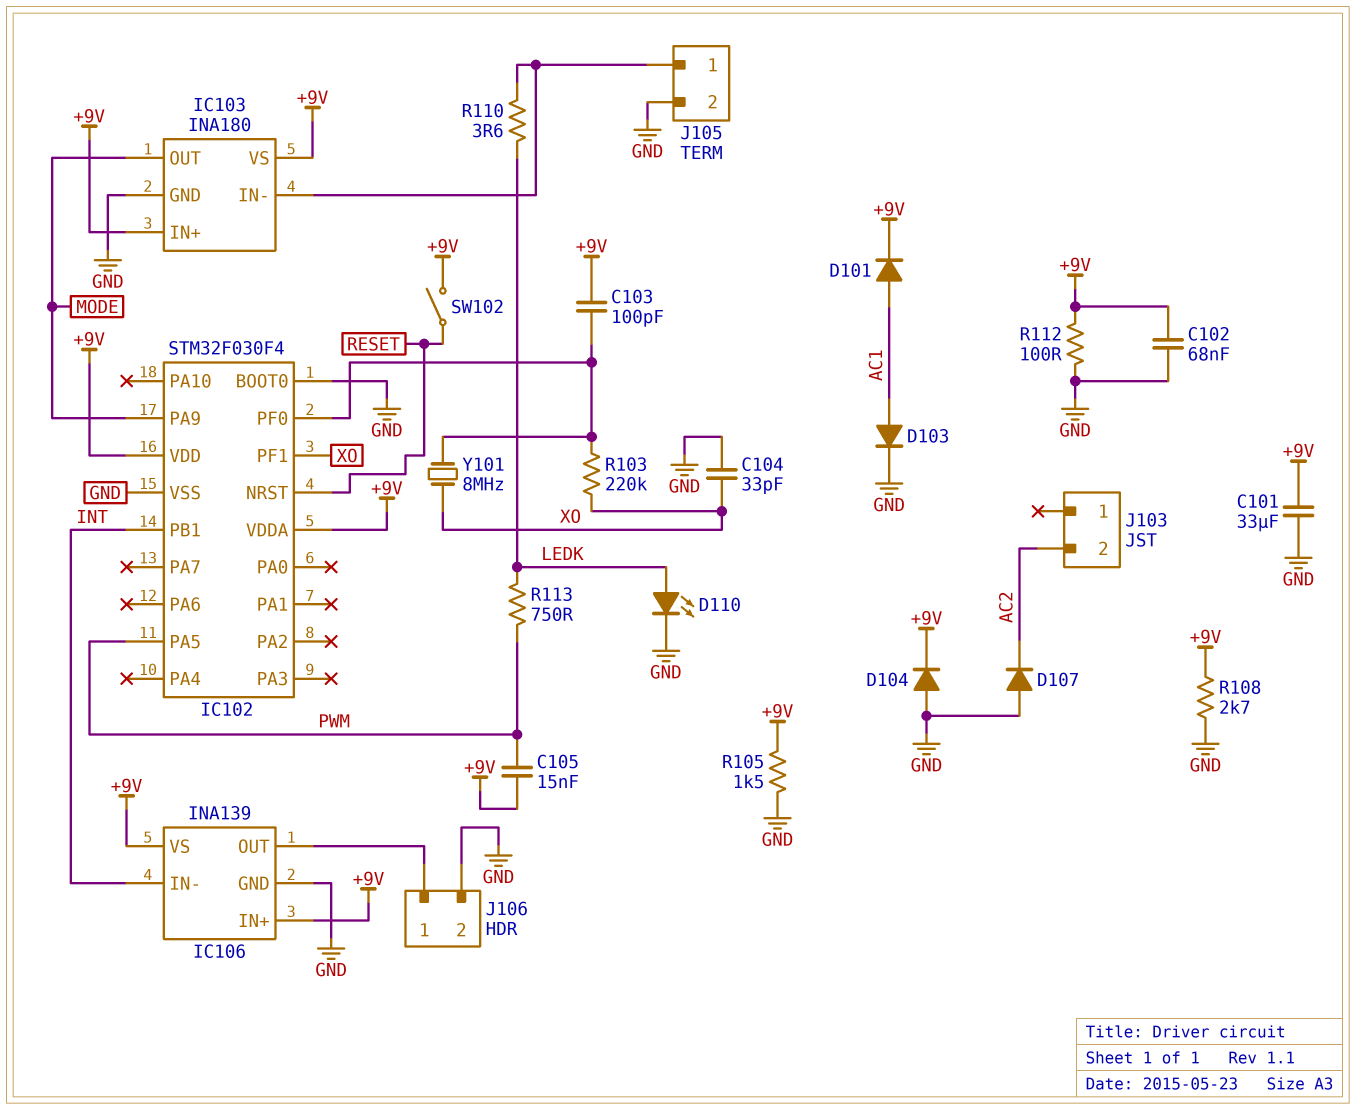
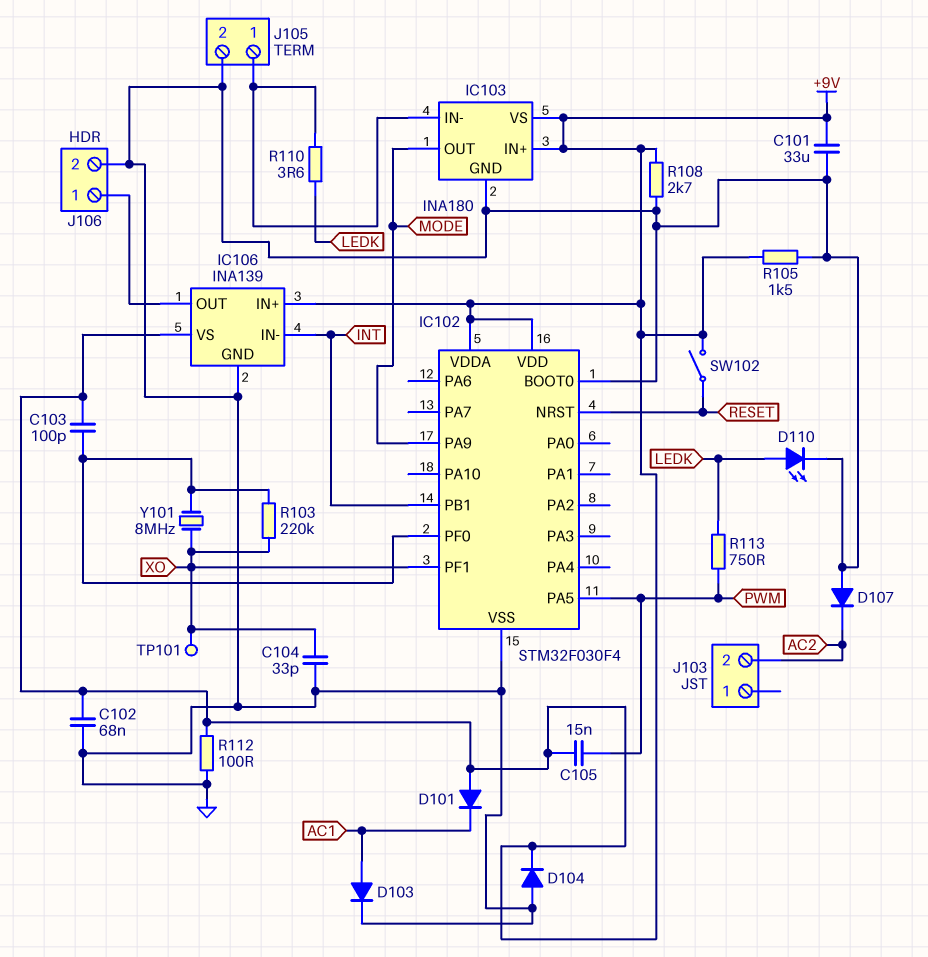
D101: diode (A AC1, K +9V) -> diode (A +9V, K AC1)
TP101: none -> test point (XO)

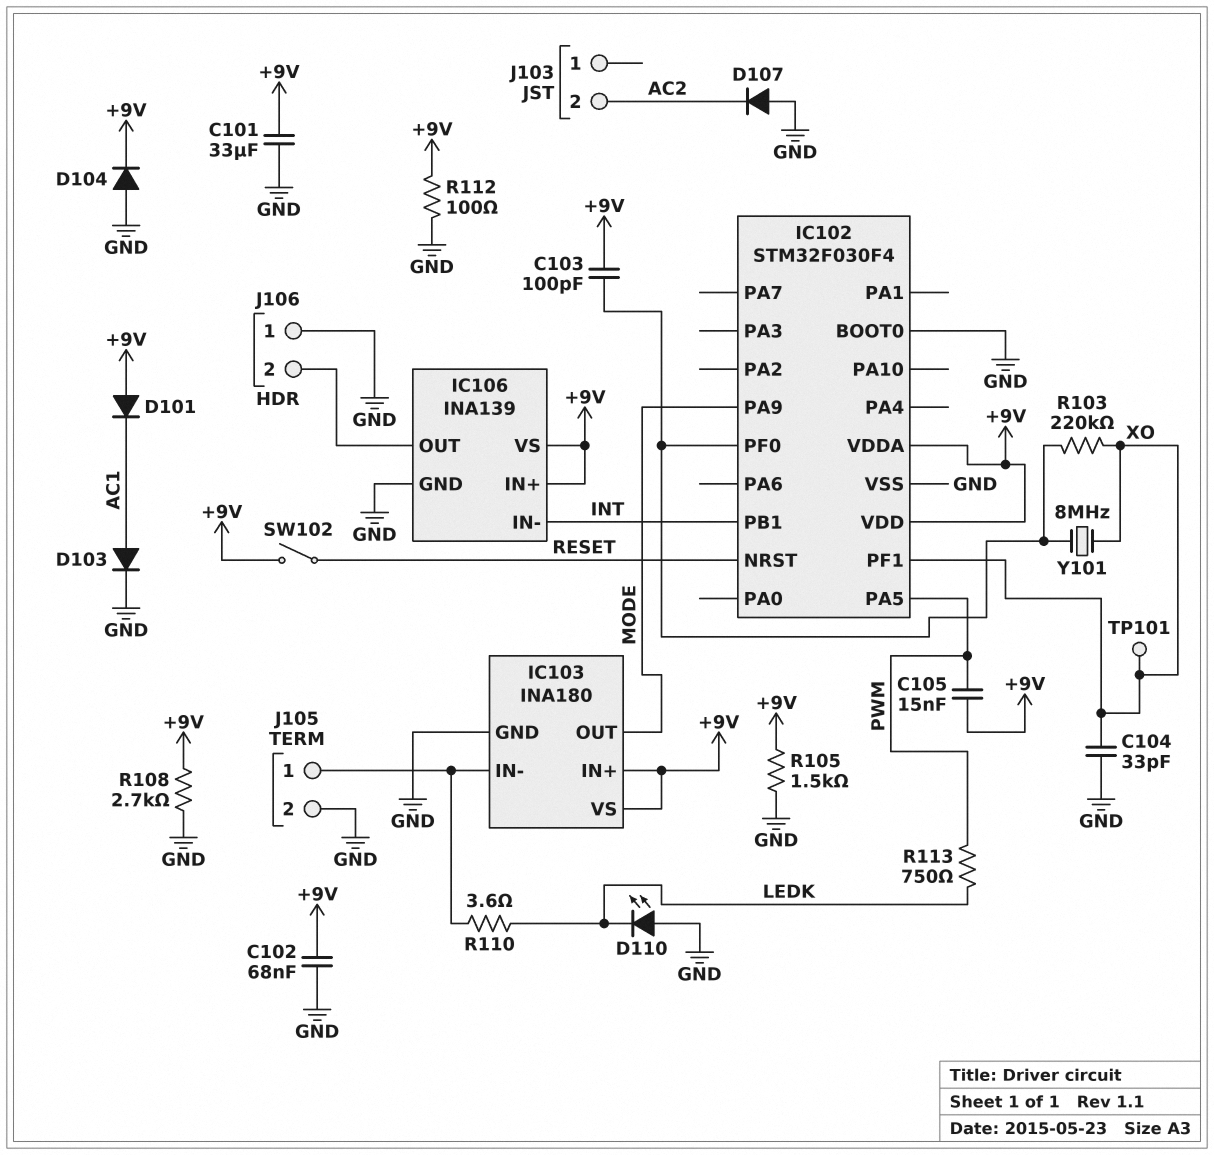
D110: LED (A LEDK, K GND) -> LED (A GND, K LEDK)
J106 pin 1: IC106/OUT -> GND
J106 pin 2: GND -> IC106/OUT

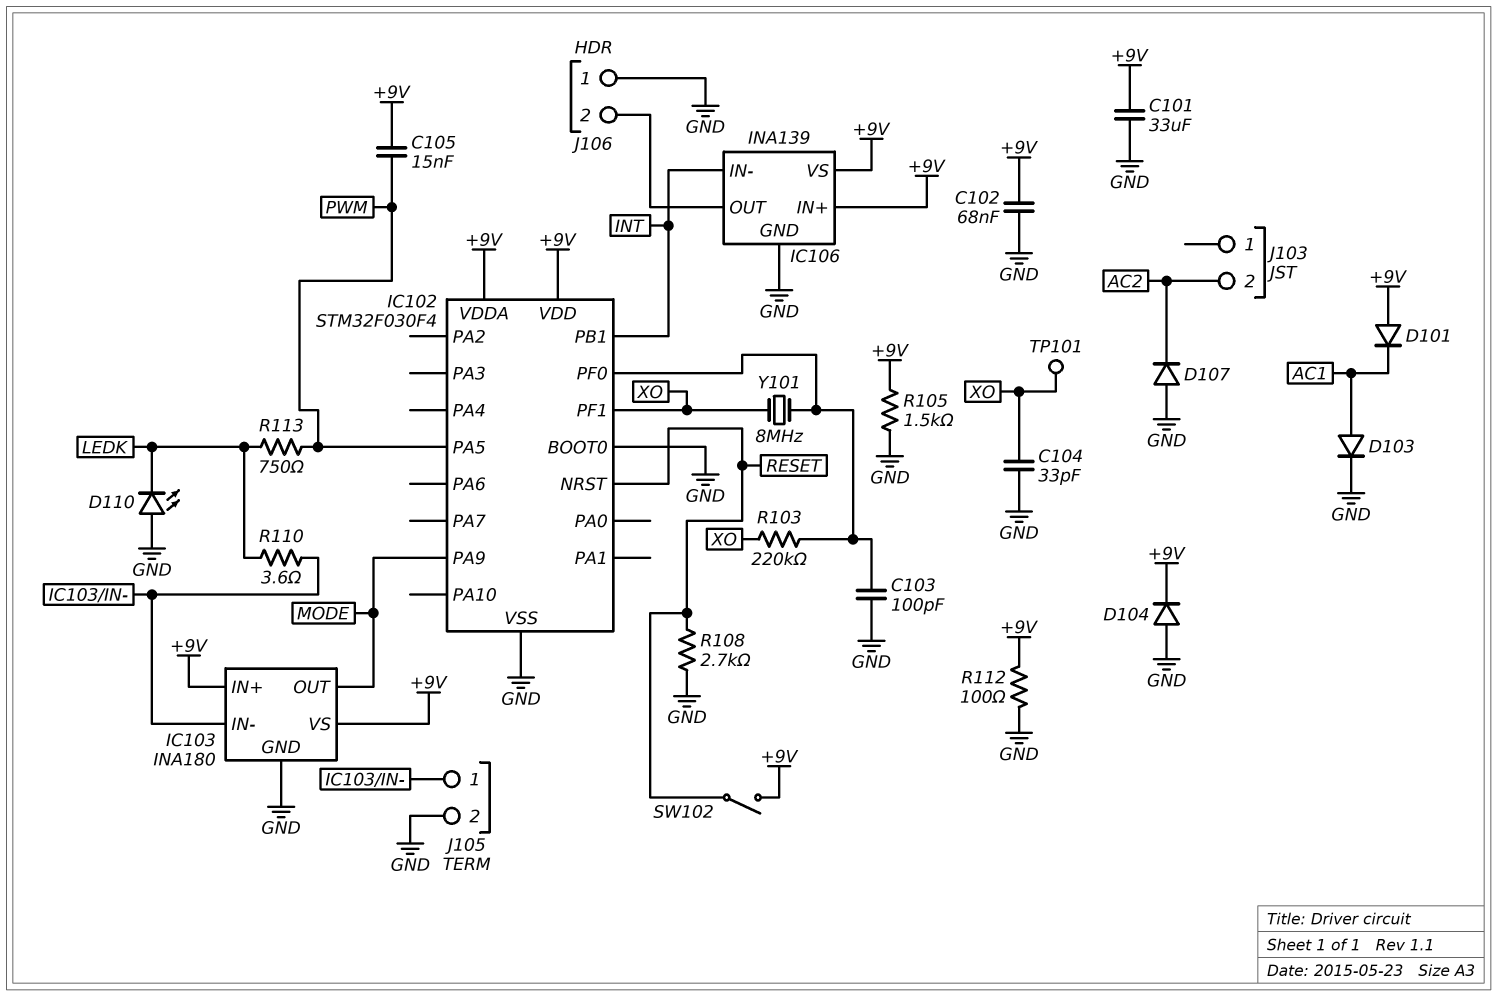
C103: 100pF (+9V, IC102/PF0) -> 100pF (GND, IC102/PF0)
R108: 2.7k (+9V, GND) -> 2.7k (GND, RESET)

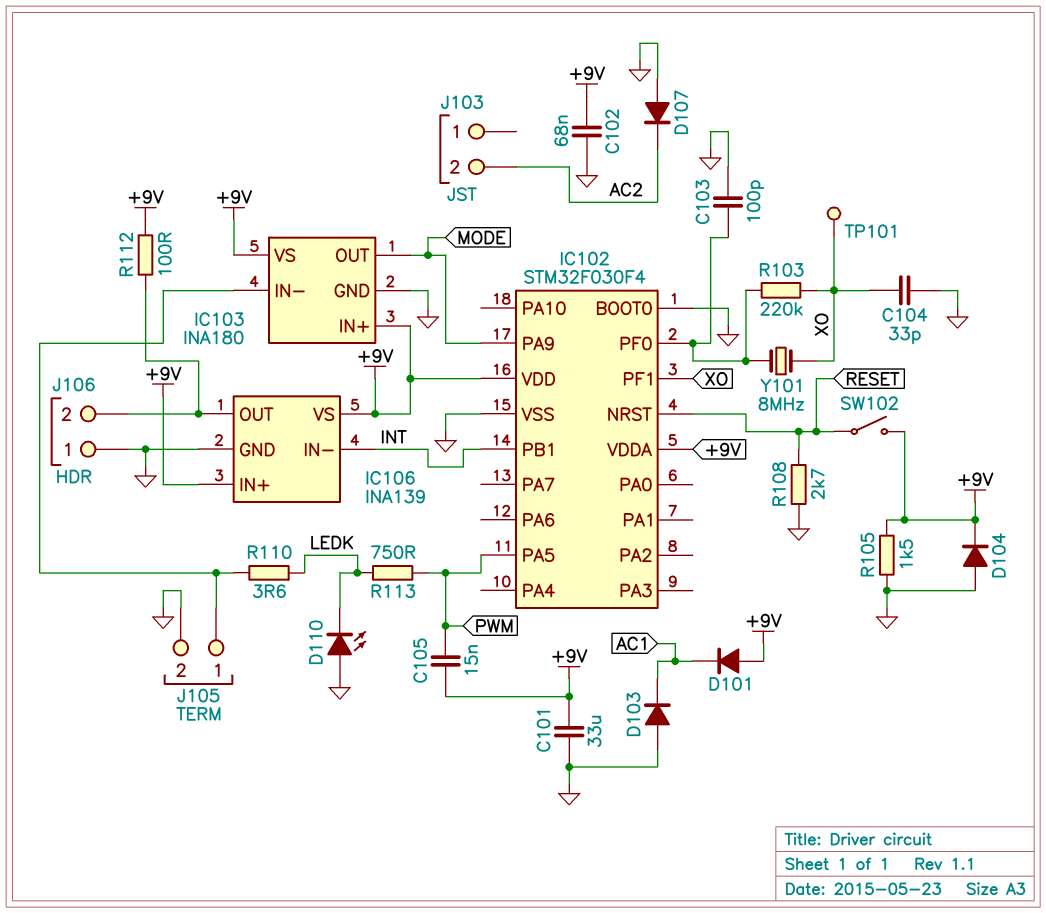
D103: diode (A AC1, K GND) -> diode (A GND, K AC1)
R112: 100 (+9V, GND) -> 100 (+9V, IC106/OUT)

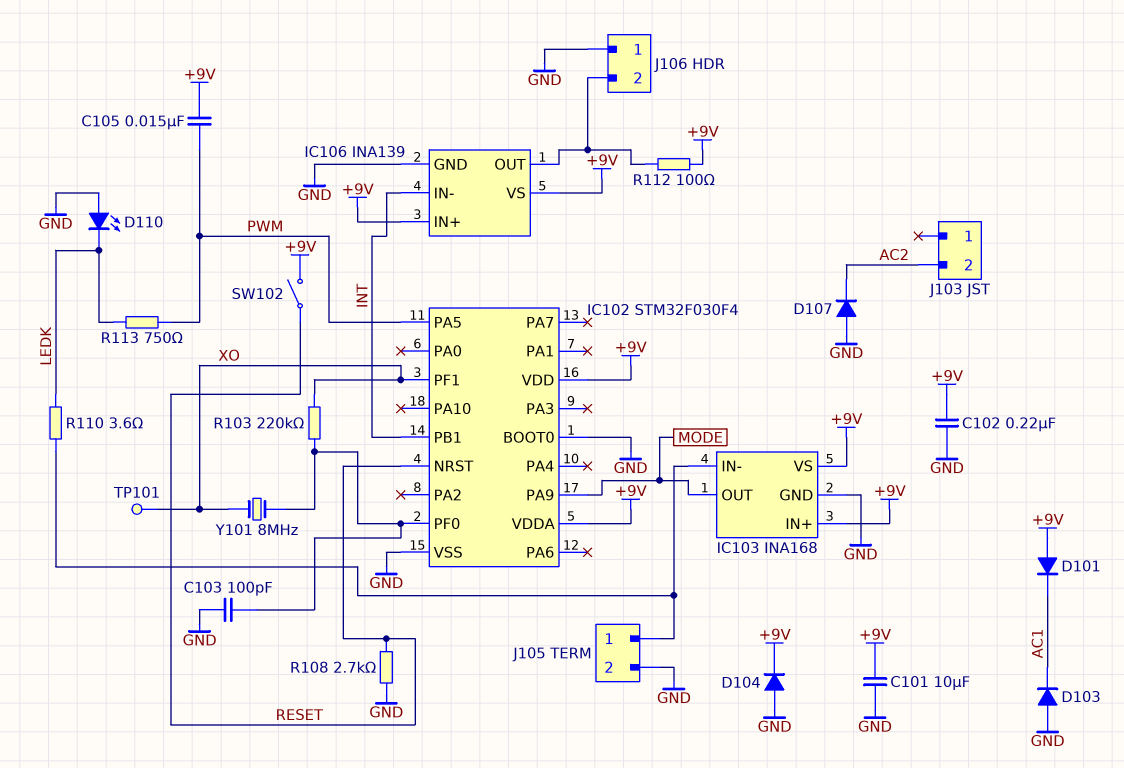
C101: 33uF (+9V, GND) -> 10uF (+9V, GND)
C102: 68nF (+9V, GND) -> 220nF (+9V, GND)
C104: 33pF (GND, XO) -> none
IC103: INA180 -> INA168
R105: 1.5k (+9V, GND) -> none

